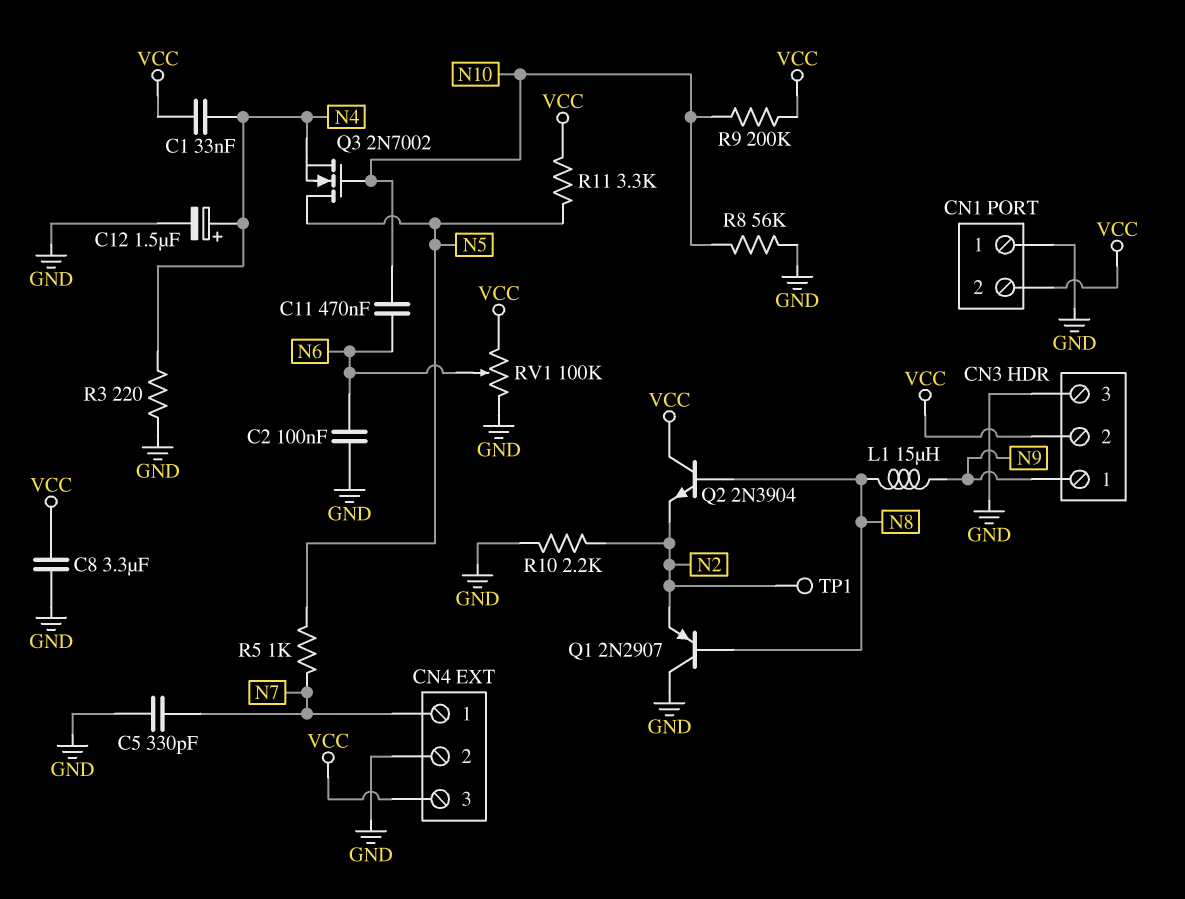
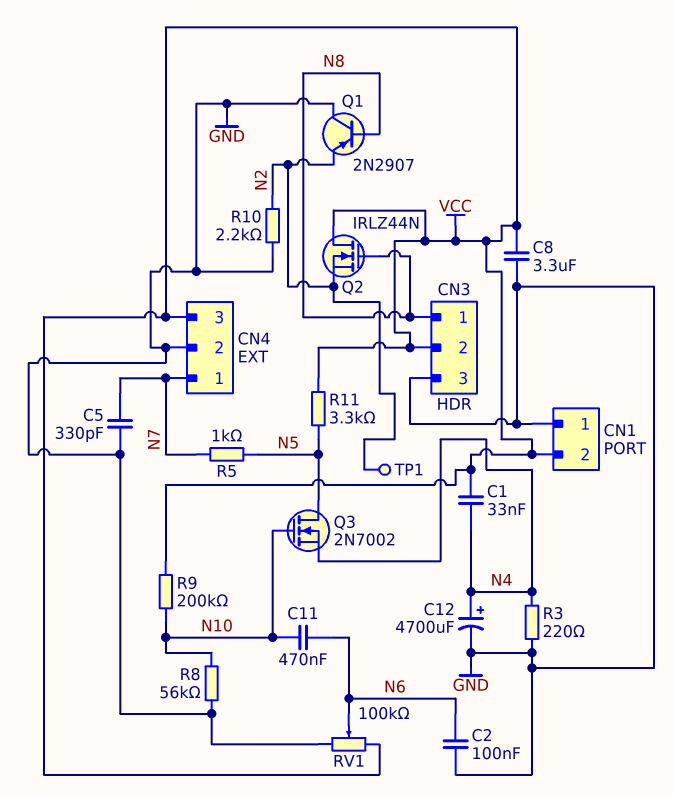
C12: 1.5uF (plus N4, minus GND) -> 4700uF (plus N4, minus GND)
CN3 pin 1: N9 -> N8
L1: 15uH (N8, N9) -> none
Q2: NPN 2N3904 (B N8, C VCC, E N2) -> NMOS IRLZ44N (G N8, D VCC, S N2)

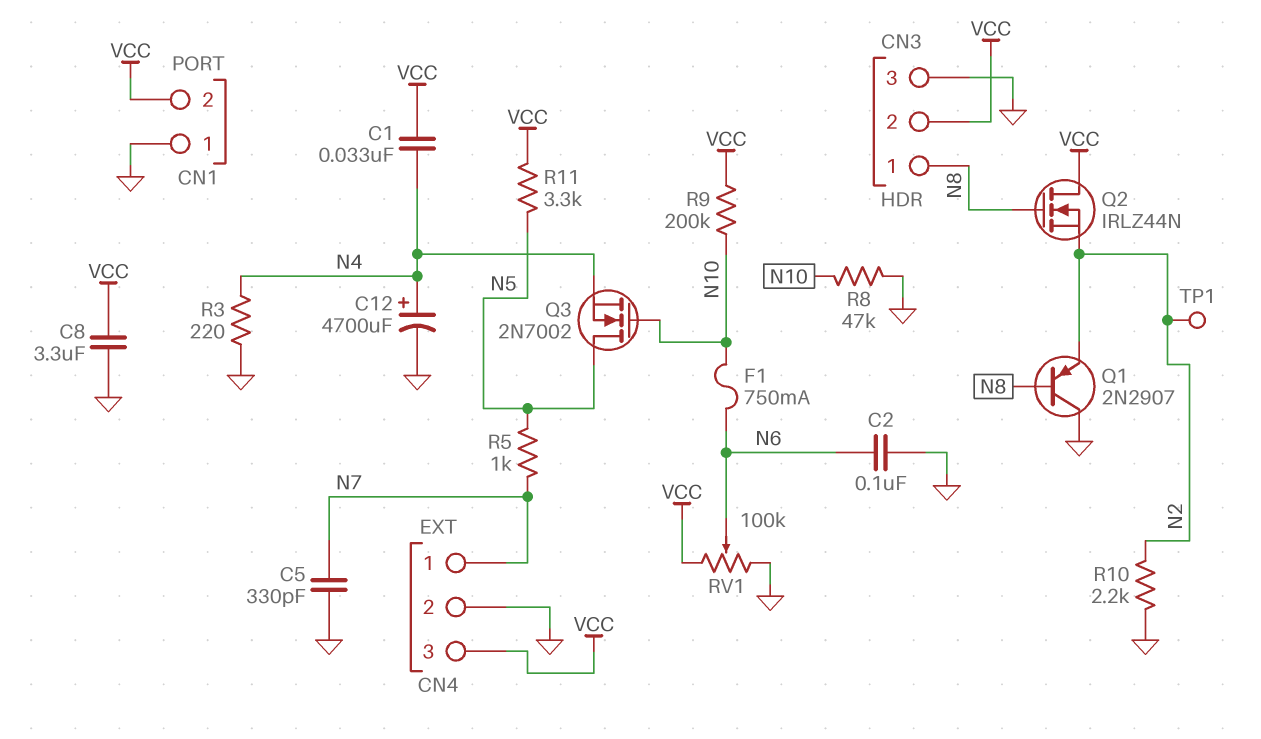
C11: 470nF (N6, N10) -> none
F1: none -> 750mA (N6, N10)
R8: 56k (GND, N10) -> 47k (GND, N10)

